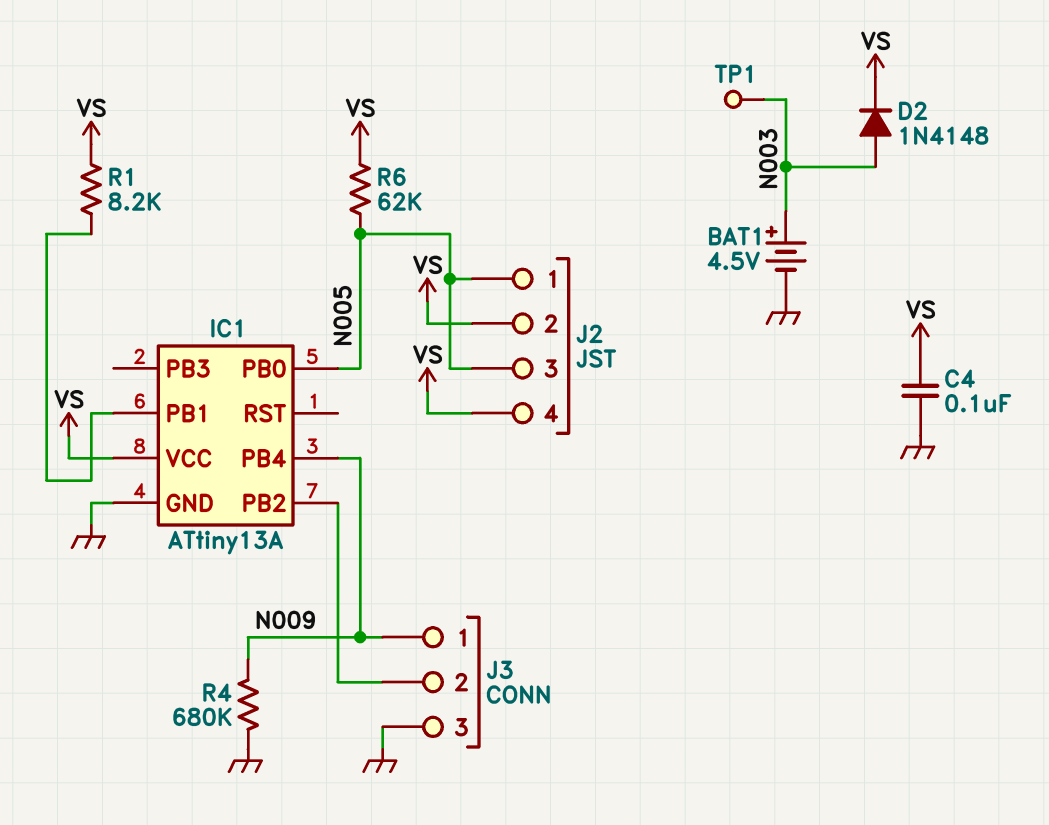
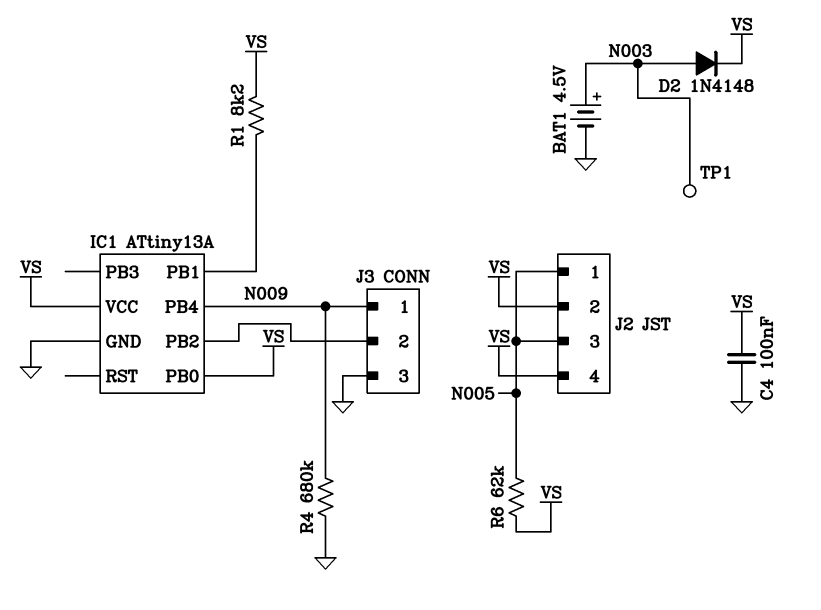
IC1 pin PB0: N005 -> VS

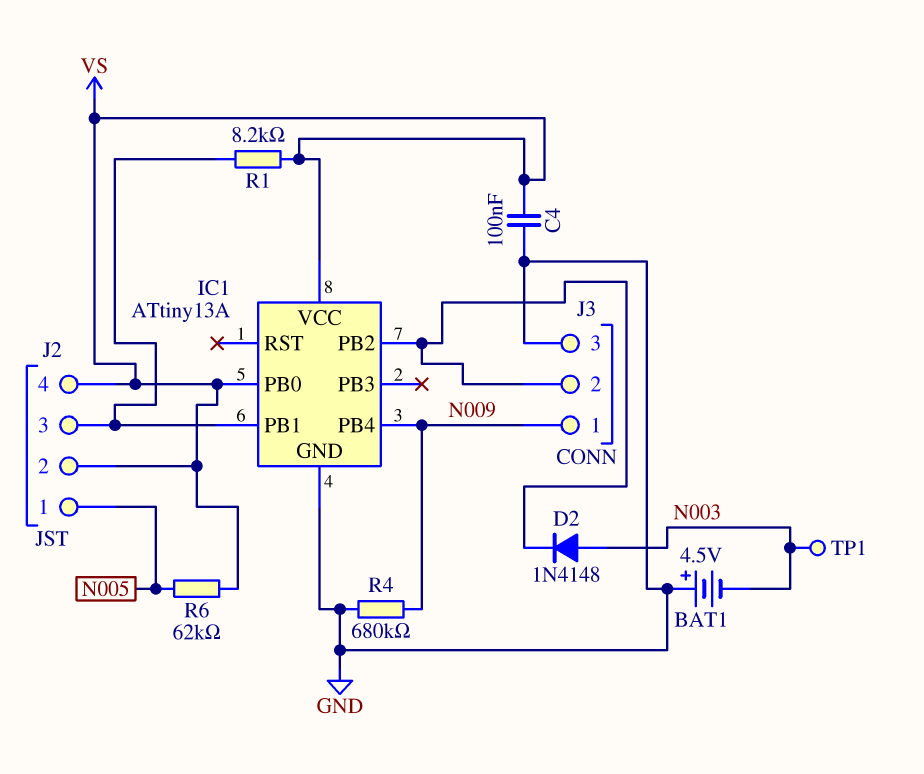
BAT1: 4.5V (plus N003, minus GND) -> 4.5V (plus GND, minus N003)
D2: diode 1N4148 (A N003, K VS) -> diode 1N4148 (A N003, K IC1/PB2)
J2 pin 3: N005 -> IC1/PB1

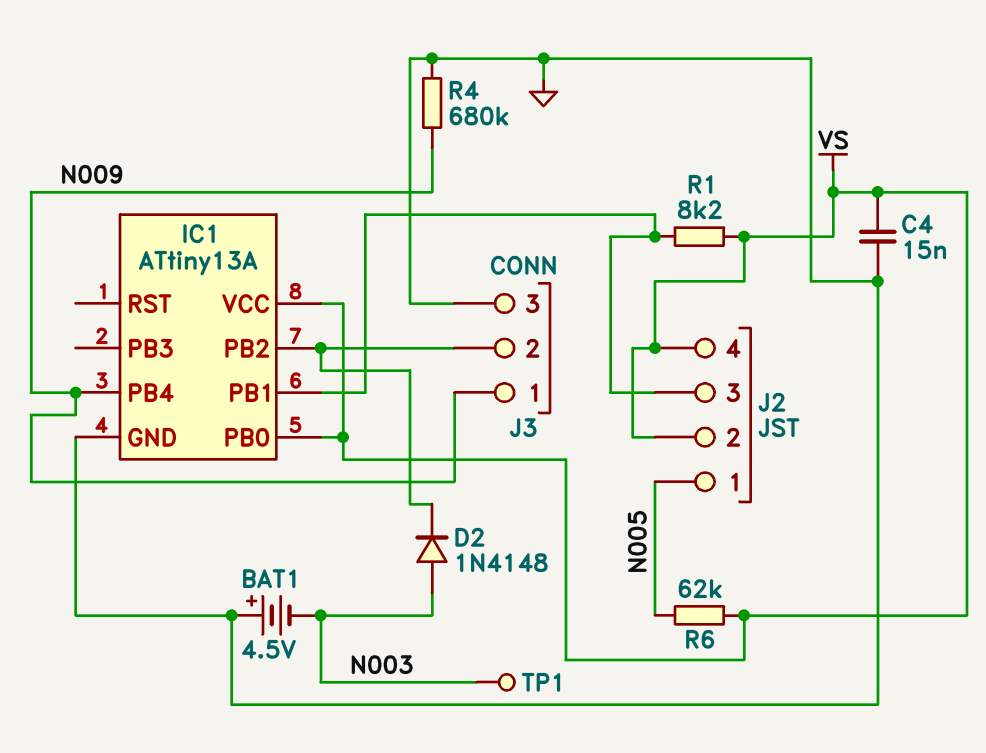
C4: 100nF (GND, VS) -> 15nF (GND, VS)

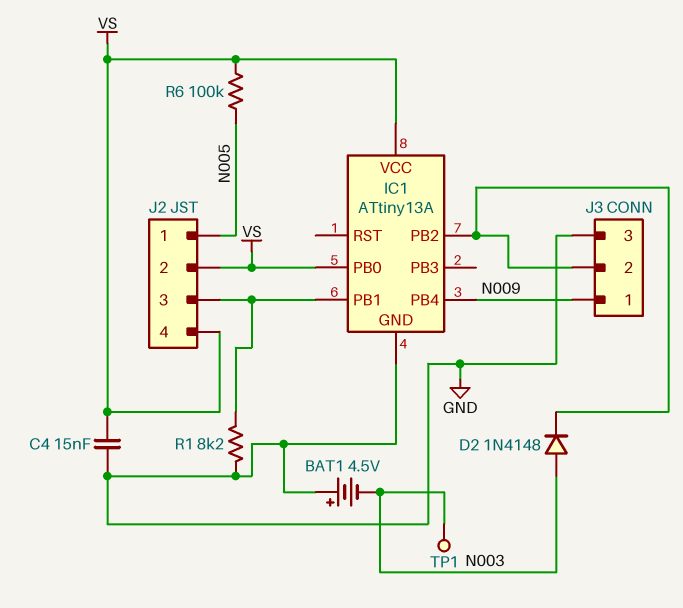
R1: 8.2k (IC1/PB1, VS) -> 8.2k (GND, IC1/PB1)
R4: 680k (GND, N009) -> none
R6: 62k (N005, VS) -> 100k (N005, VS)

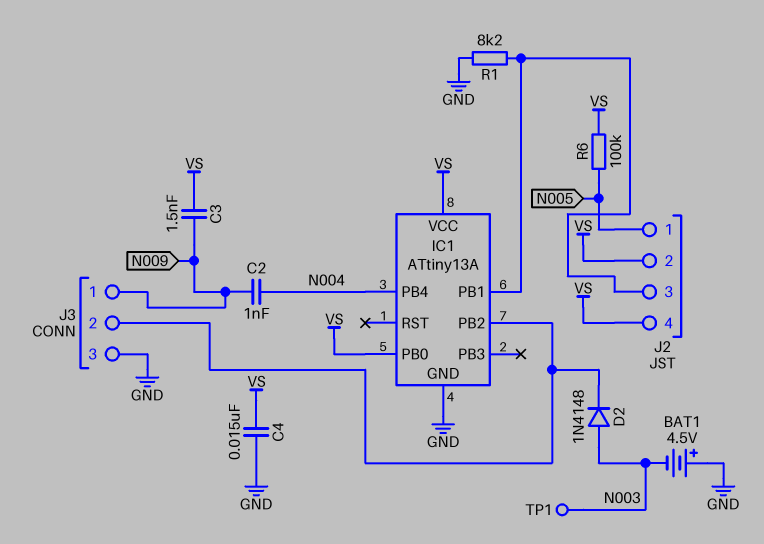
C2: none -> 1nF (N004, N009)
C3: none -> 1.5nF (N009, VS)
IC1 pin PB4: N009 -> N004

